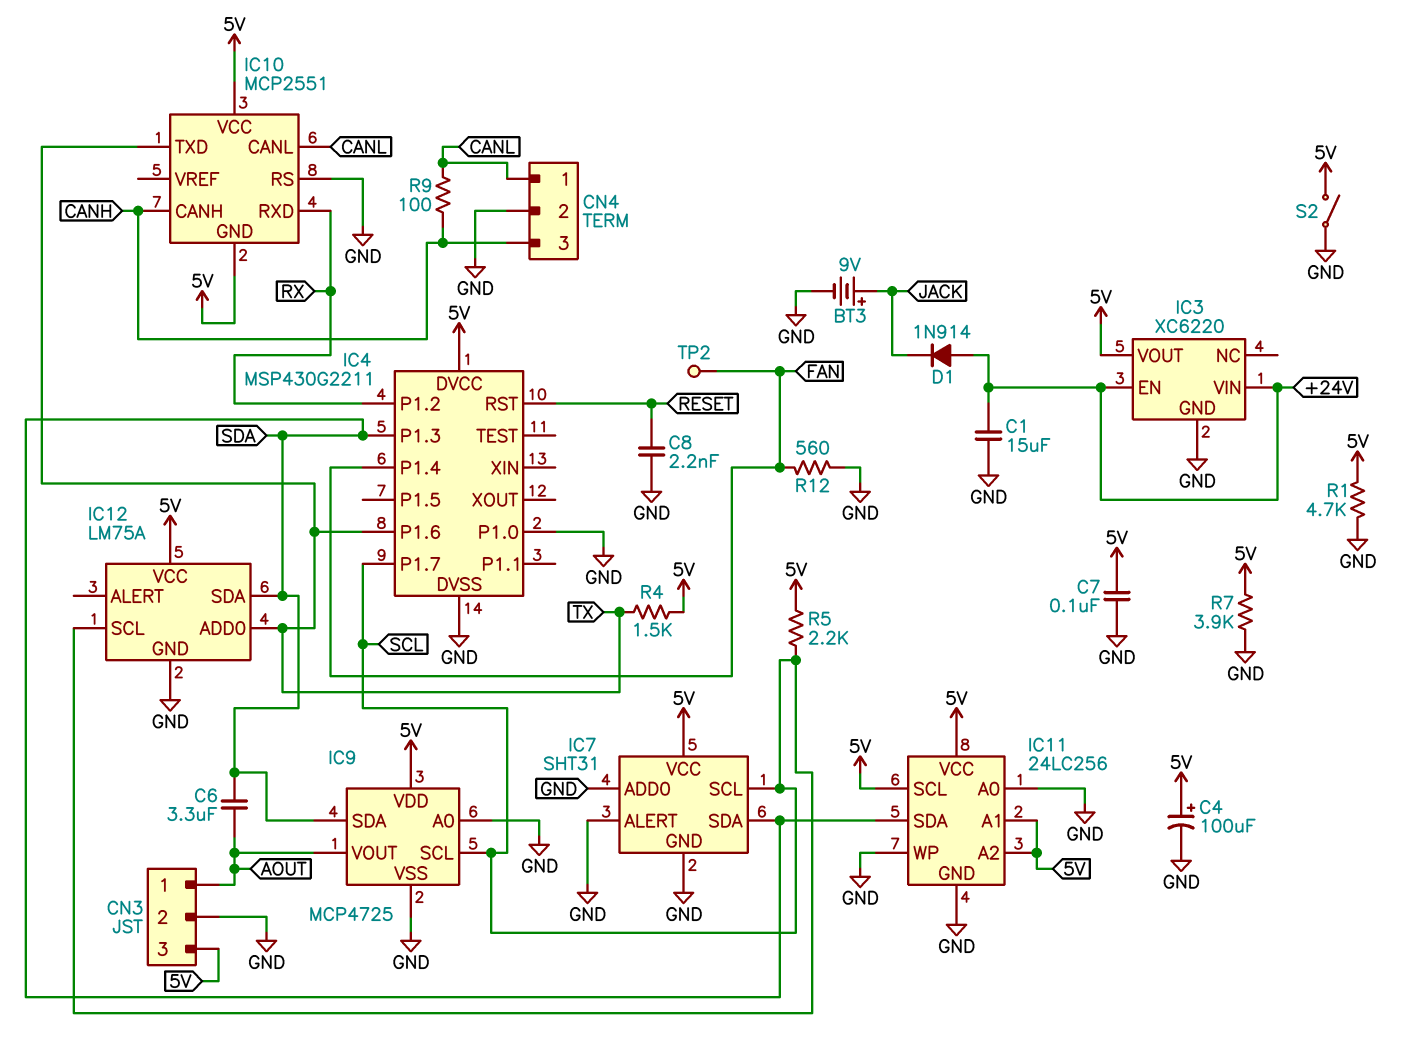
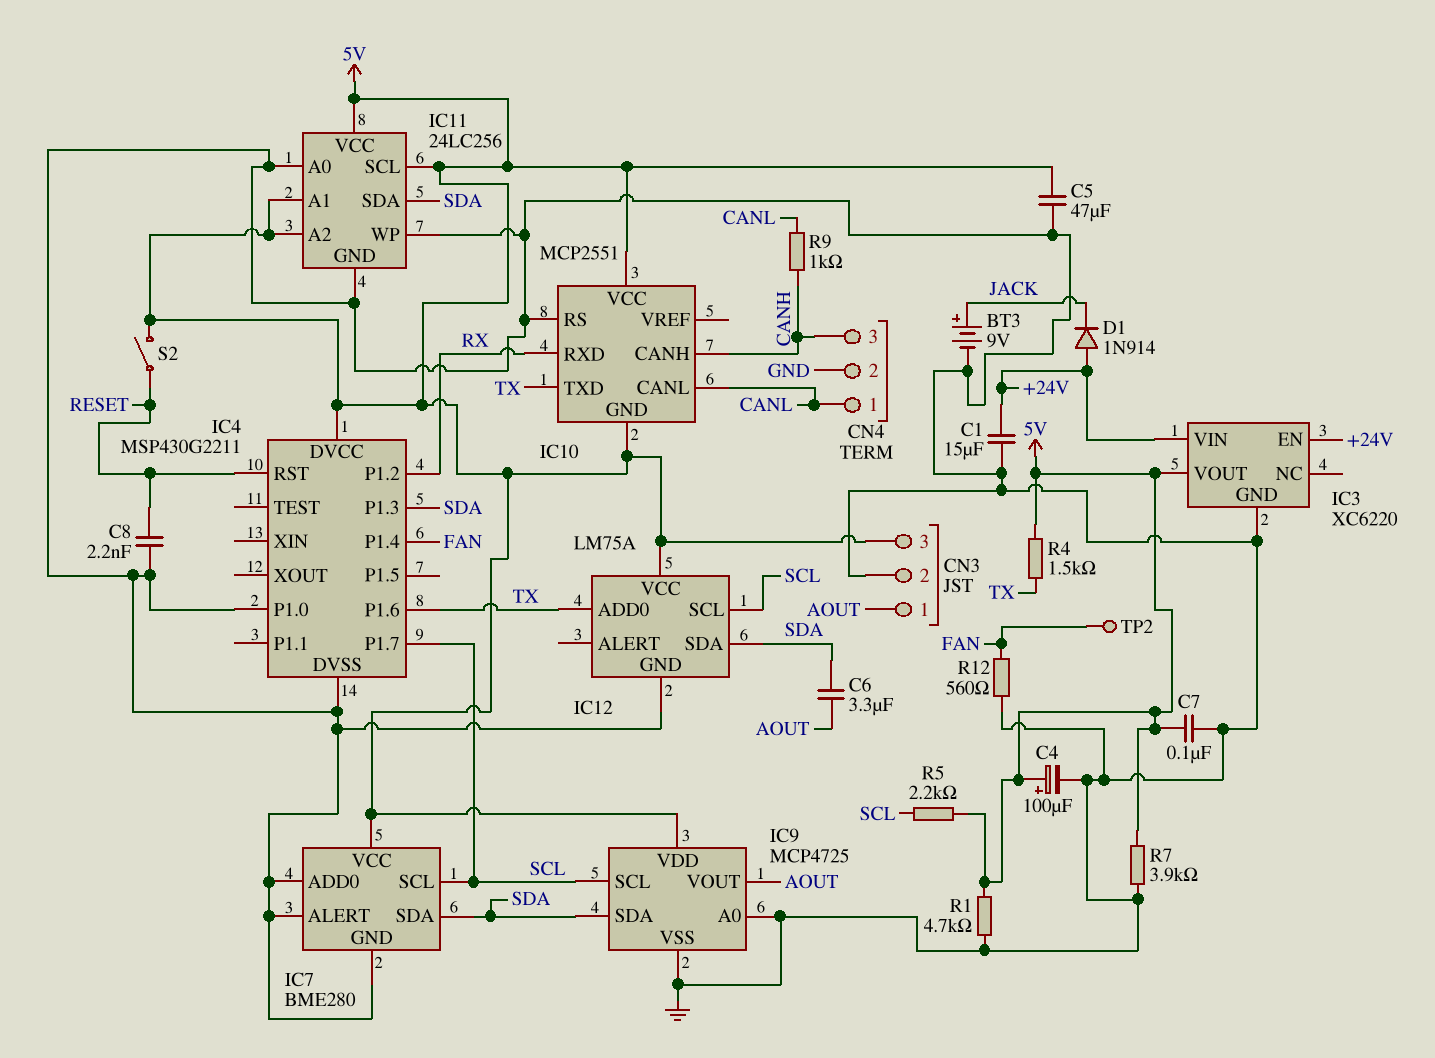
C5: none -> 47uF (5V, GND)
IC7: SHT31 -> BME280
R9: 100 (CANH, CANL) -> 1k (CANH, CANL)
S2: switch (5V, GND) -> switch (5V, RESET)

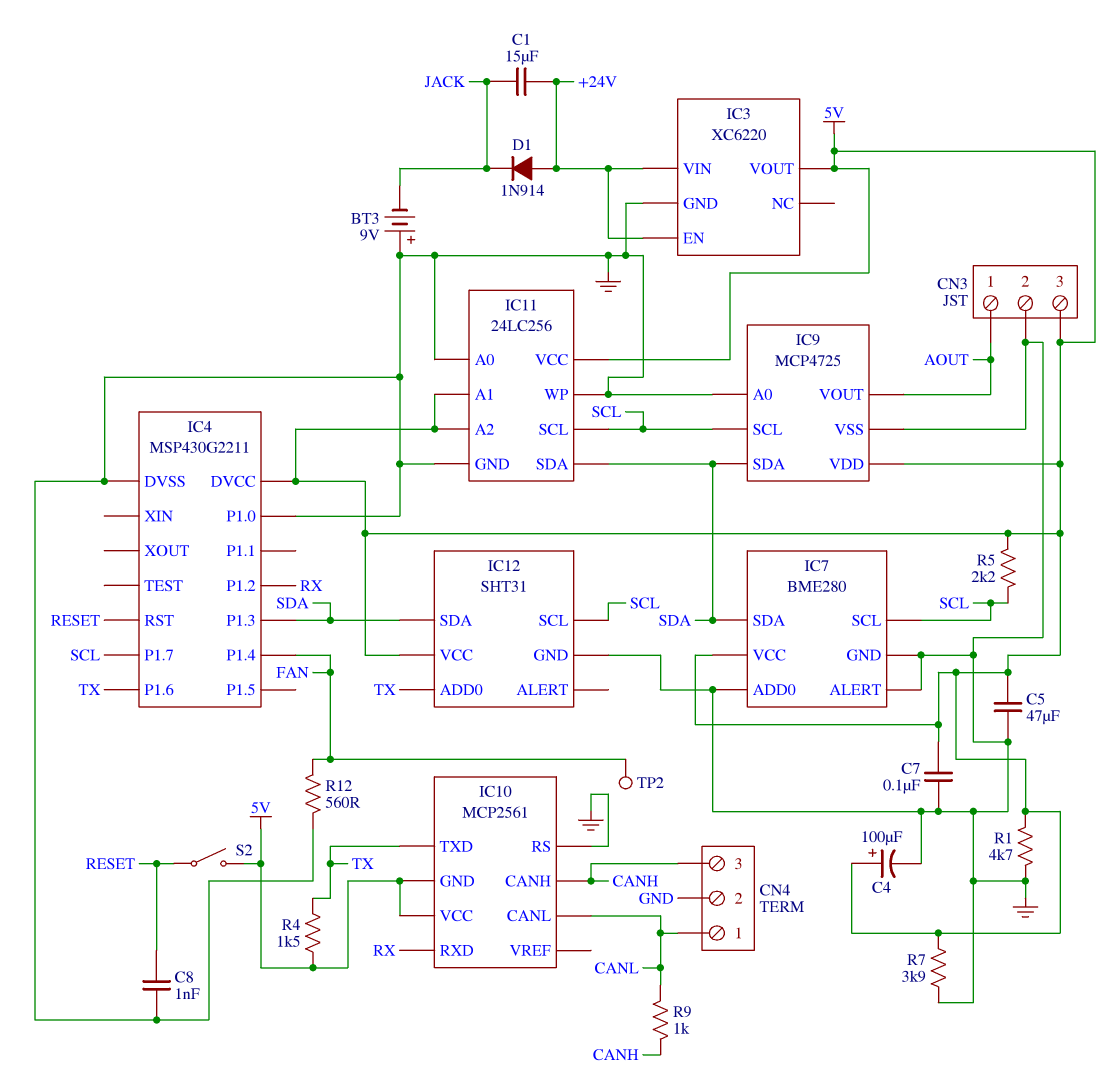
BT3: 9V (plus JACK, minus GND) -> 9V (plus GND, minus JACK)
C1: 15uF (+24V, GND) -> 15uF (+24V, JACK)
C6: 3.3uF (AOUT, SDA) -> none
C8: 2.2nF (GND, RESET) -> 1nF (GND, RESET)
IC10: MCP2551 -> MCP2561
IC11 pin SCL: 5V -> SCL
IC12: LM75A -> SHT31

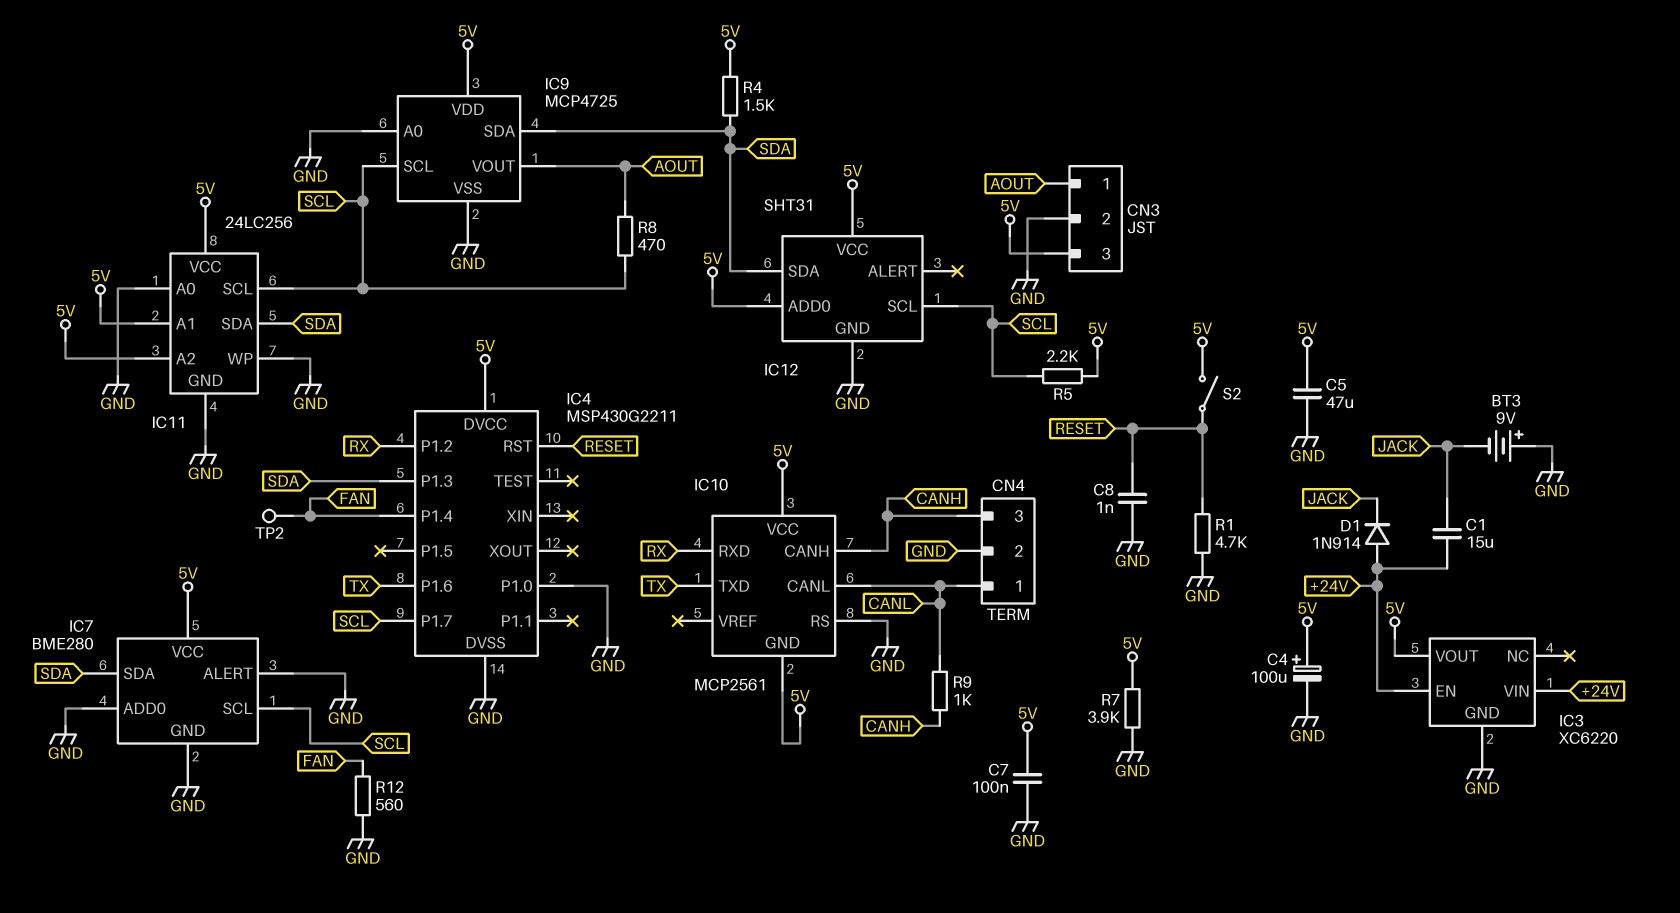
IC12 pin ADD0: TX -> 5V
R1: 4.7k (5V, GND) -> 4.7k (GND, RESET)
R4: 1.5k (5V, TX) -> 1.5k (5V, SDA)
R8: none -> 470 (AOUT, SCL)

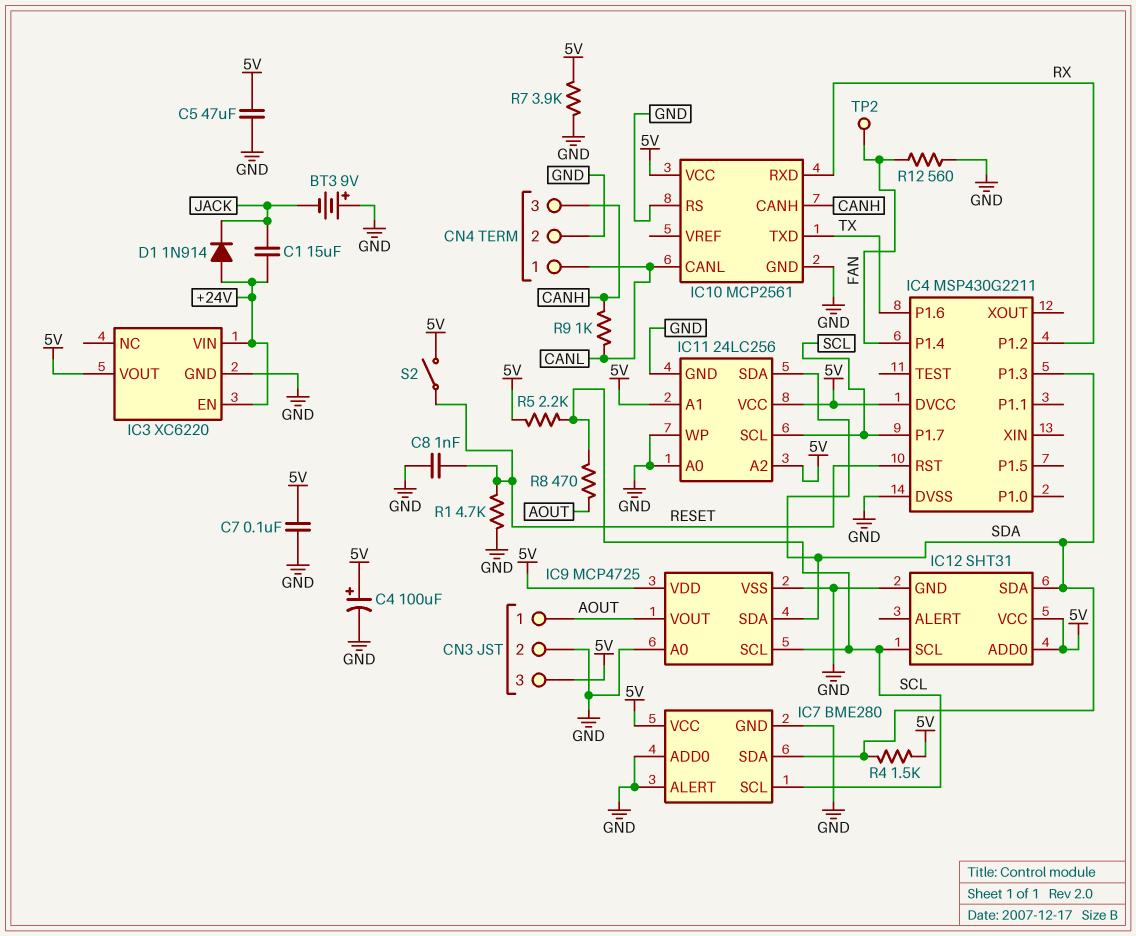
IC4 pin P1.0: GND -> none
IC10 pin GND: 5V -> GND

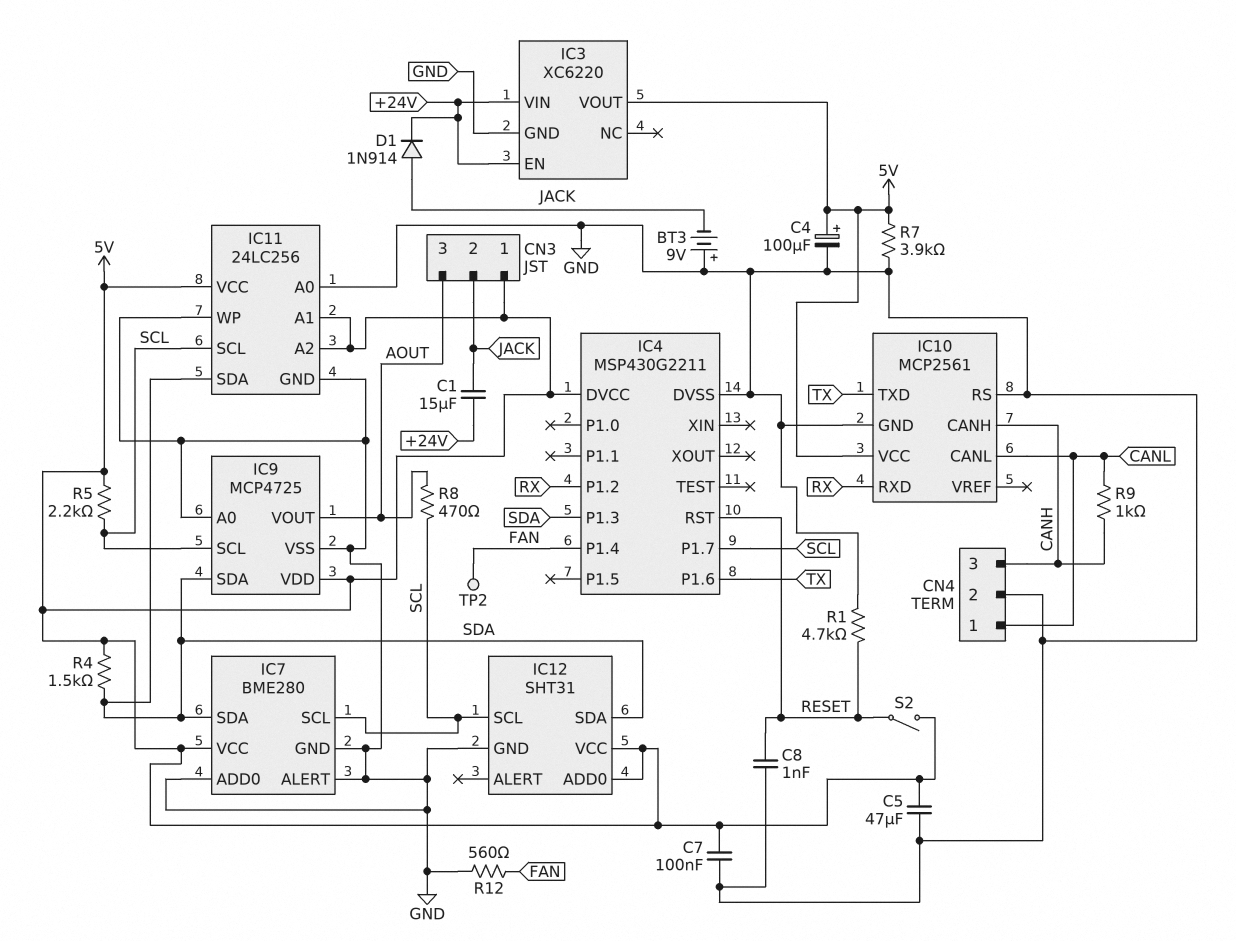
CN3 pin 1: AOUT -> 5V
CN3 pin 2: GND -> JACK
CN3 pin 3: 5V -> AOUT
D1: diode 1N914 (A +24V, K JACK) -> diode 1N914 (A JACK, K +24V)

